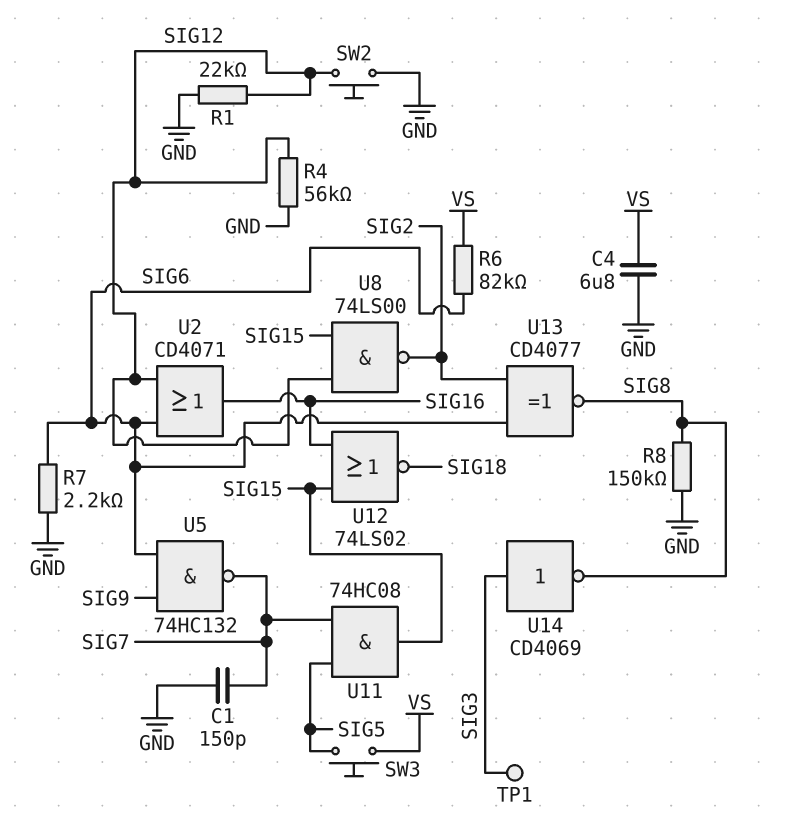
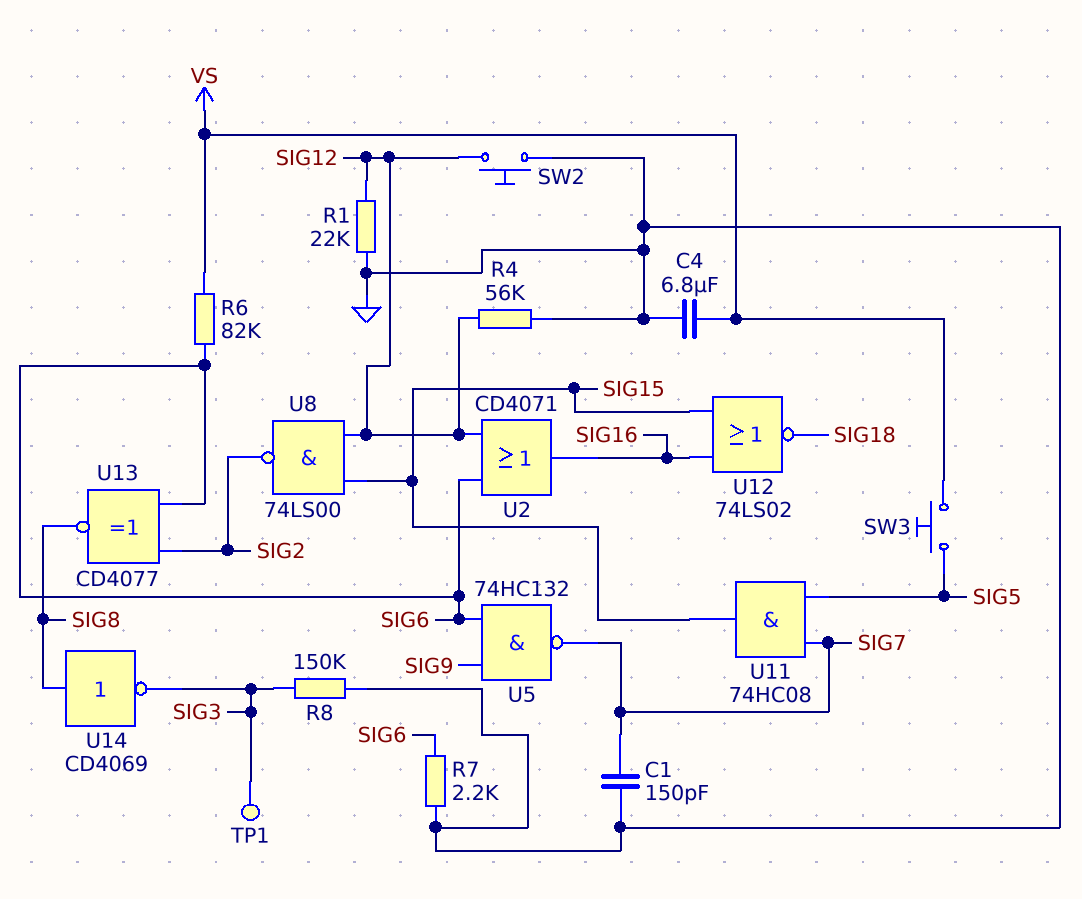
R8: 150k (GND, SIG8) -> 150k (GND, SIG3)
U14: NOT CD4069 (in SIG3, out SIG8) -> NOT CD4069 (in SIG8, out SIG3)

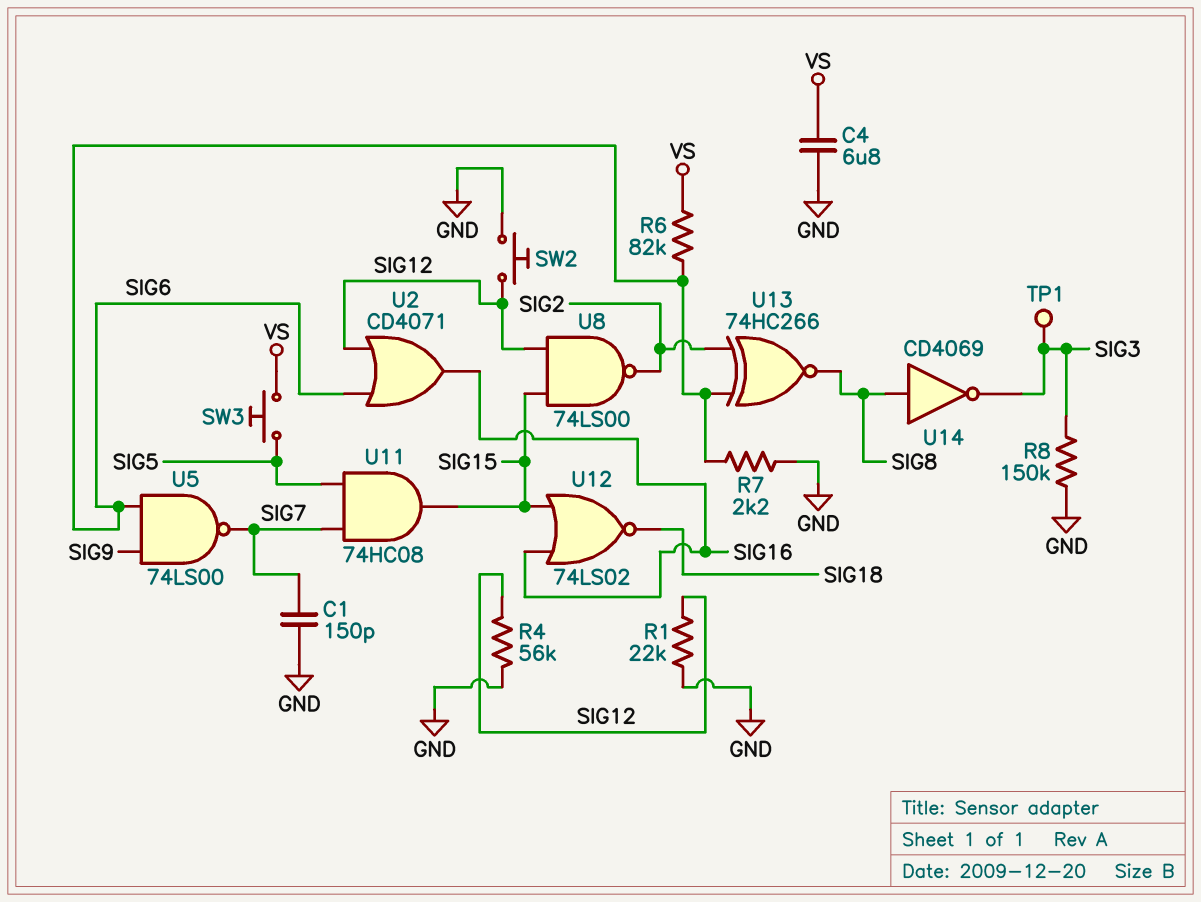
U5: NAND 74HC132 (in SIG6, in SIG9, out SIG7) -> NAND 74LS00 (in SIG6, in SIG9, out SIG7)
U13: XNOR CD4077 (in SIG2, in SIG6, out SIG8) -> XNOR 74HC266 (in SIG2, in SIG6, out SIG8)

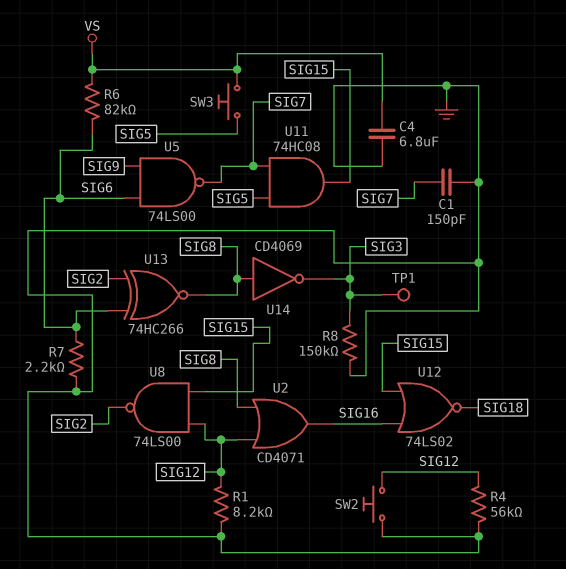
R1: 22k (GND, SIG12) -> 8.2k (GND, SIG12)
U2: OR CD4071 (in SIG6, in SIG12, out SIG16) -> OR CD4071 (in SIG8, in SIG12, out SIG16)

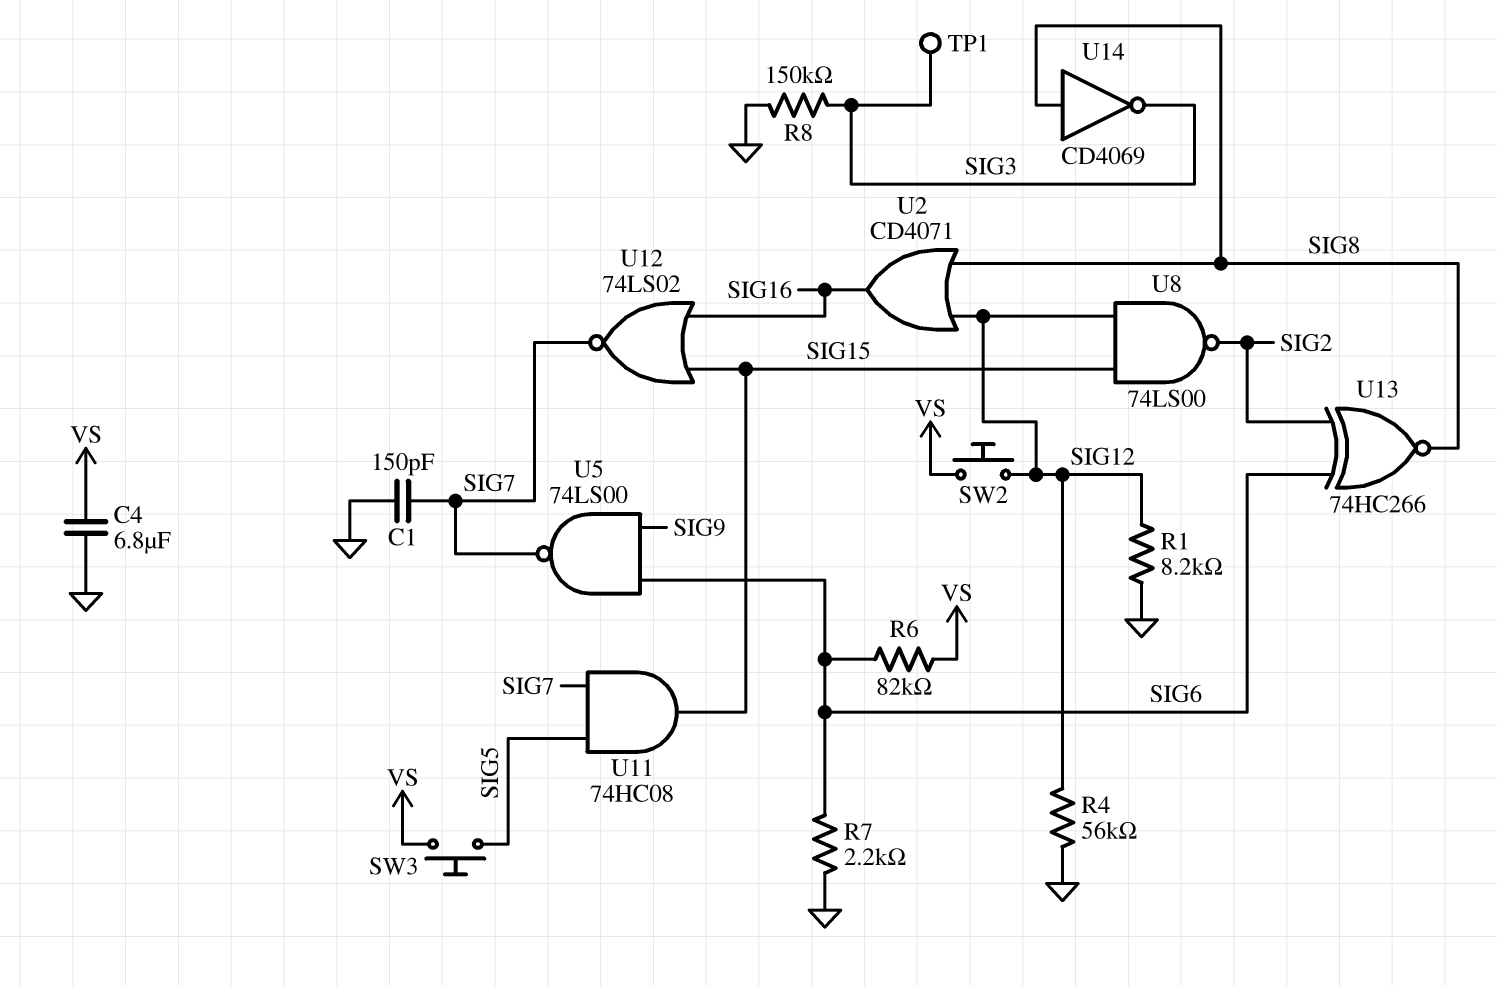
SW2: button (GND, SIG12) -> button (SIG12, VS)
U12: NOR 74LS02 (in SIG15, in SIG16, out SIG18) -> NOR 74LS02 (in SIG15, in SIG16, out SIG7)

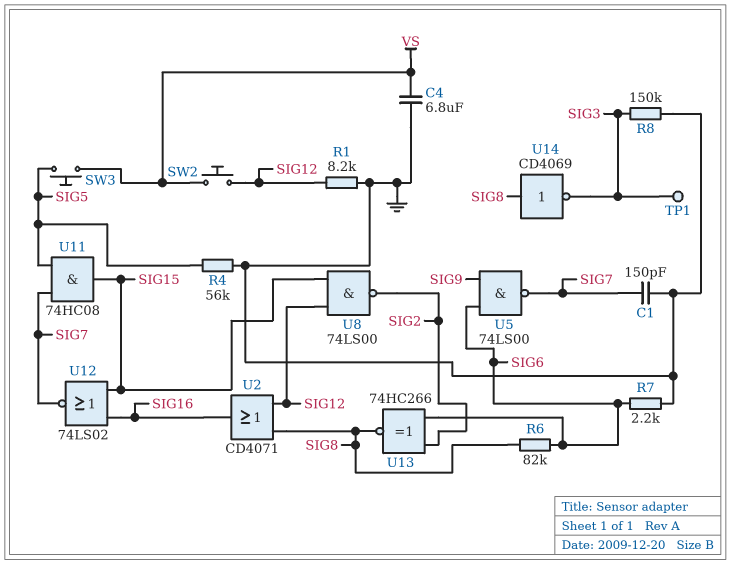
R4: 56k (GND, SIG12) -> 56k (GND, SIG5)
R6: 82k (SIG6, VS) -> 82k (SIG6, SIG8)

